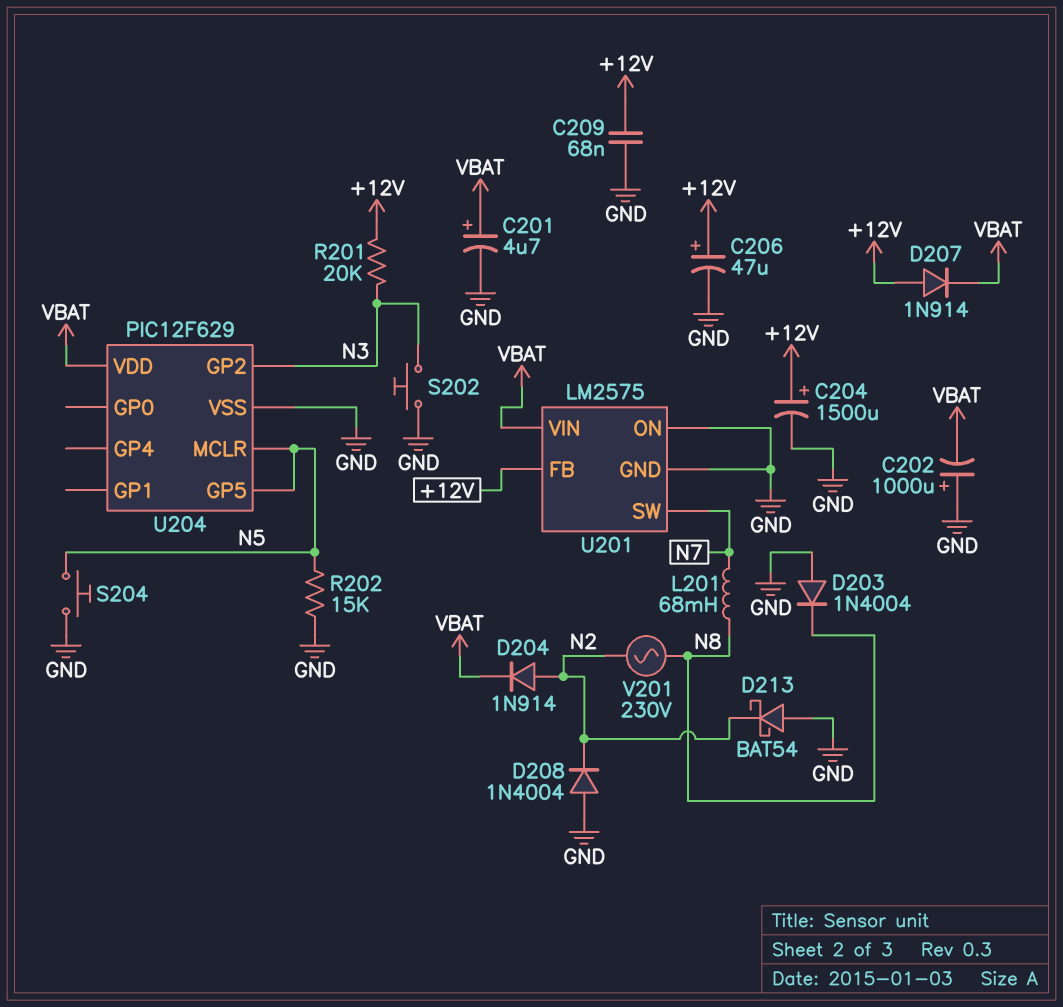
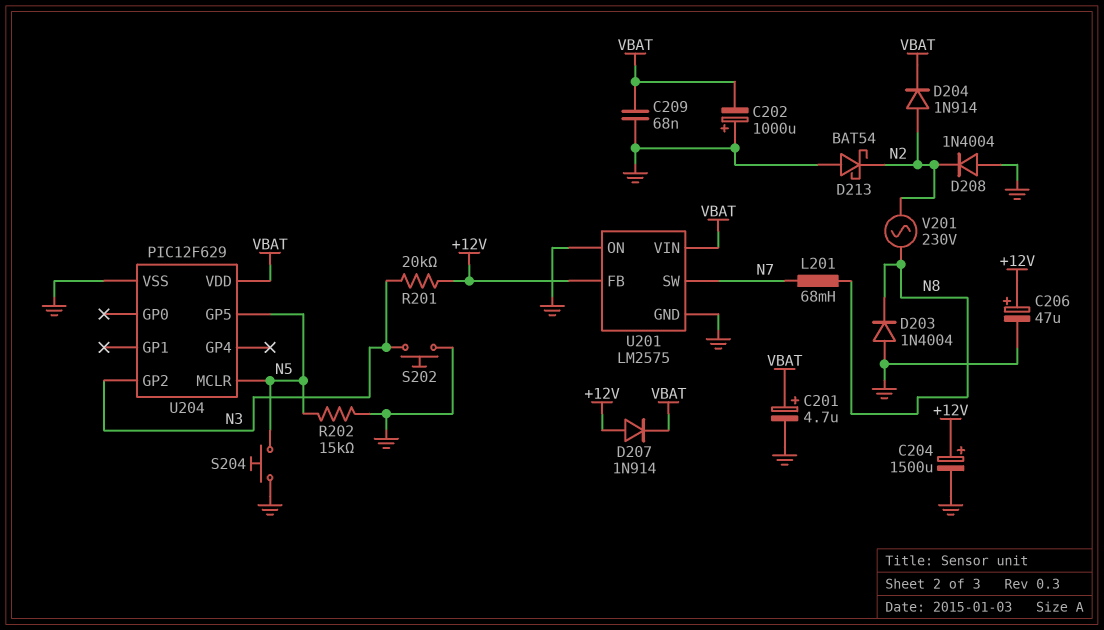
C209: 68nF (+12V, GND) -> 68nF (GND, VBAT)

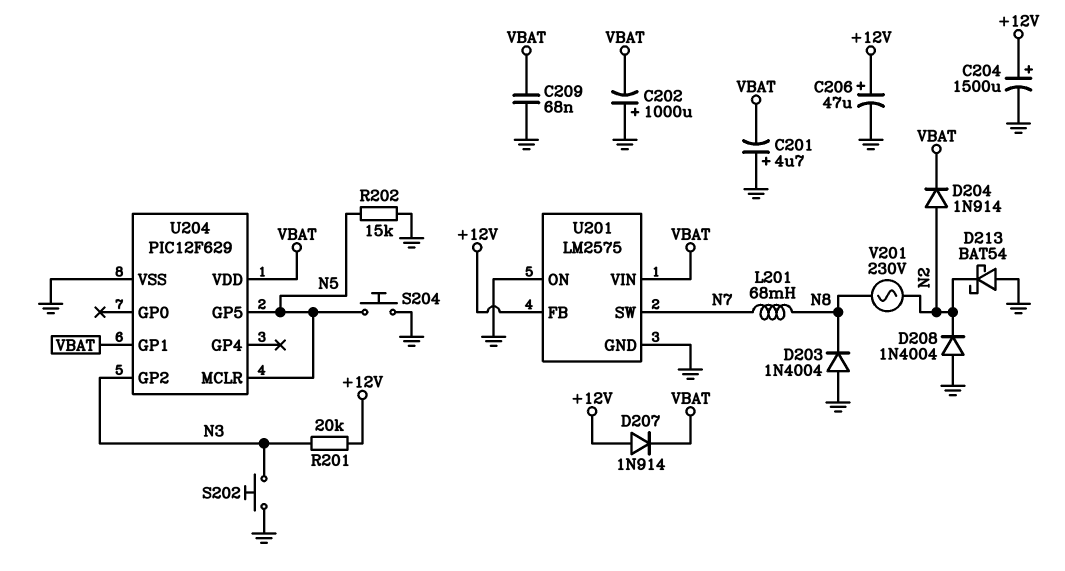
C201: 4.7uF (plus VBAT, minus GND) -> 4.7uF (plus GND, minus VBAT)
U204 pin GP1: none -> VBAT

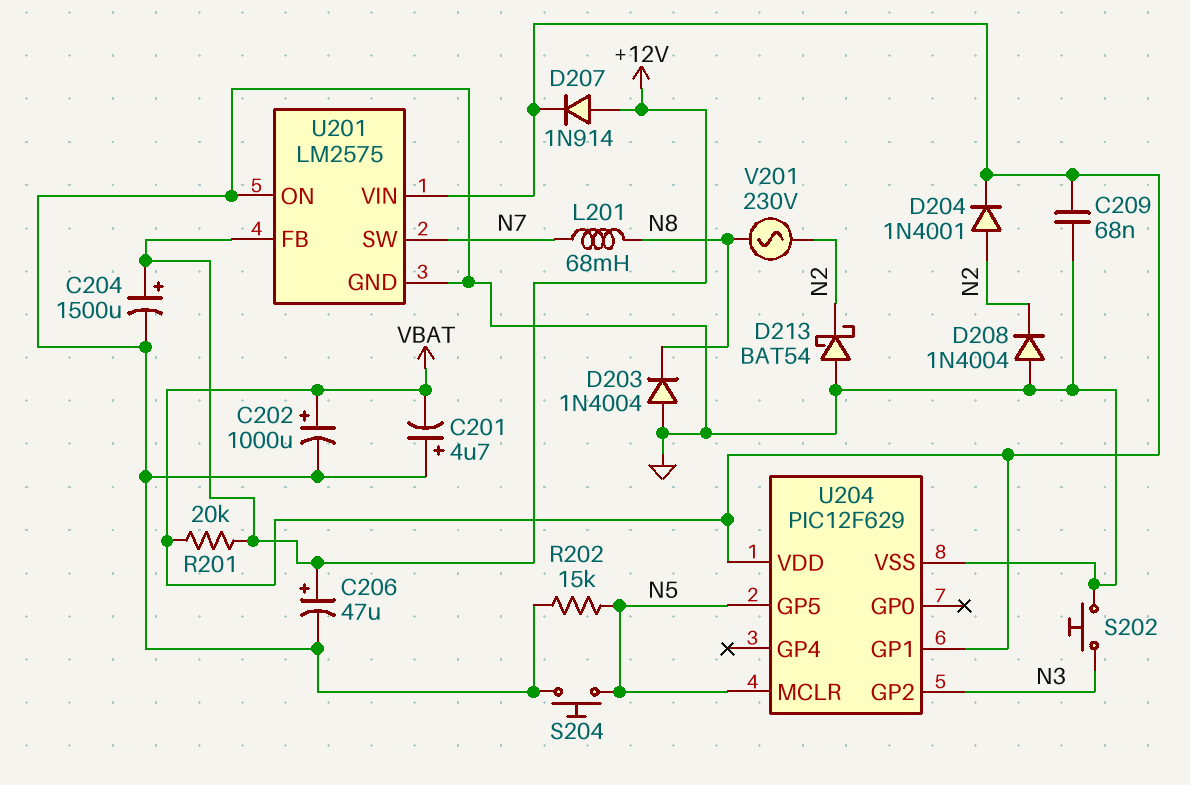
C202: 1000uF (plus GND, minus VBAT) -> 1000uF (plus VBAT, minus GND)
D204: diode 1N914 (A N2, K VBAT) -> diode 1N4001 (A N2, K VBAT)
R201: 20k (+12V, N3) -> 20k (+12V, VBAT)

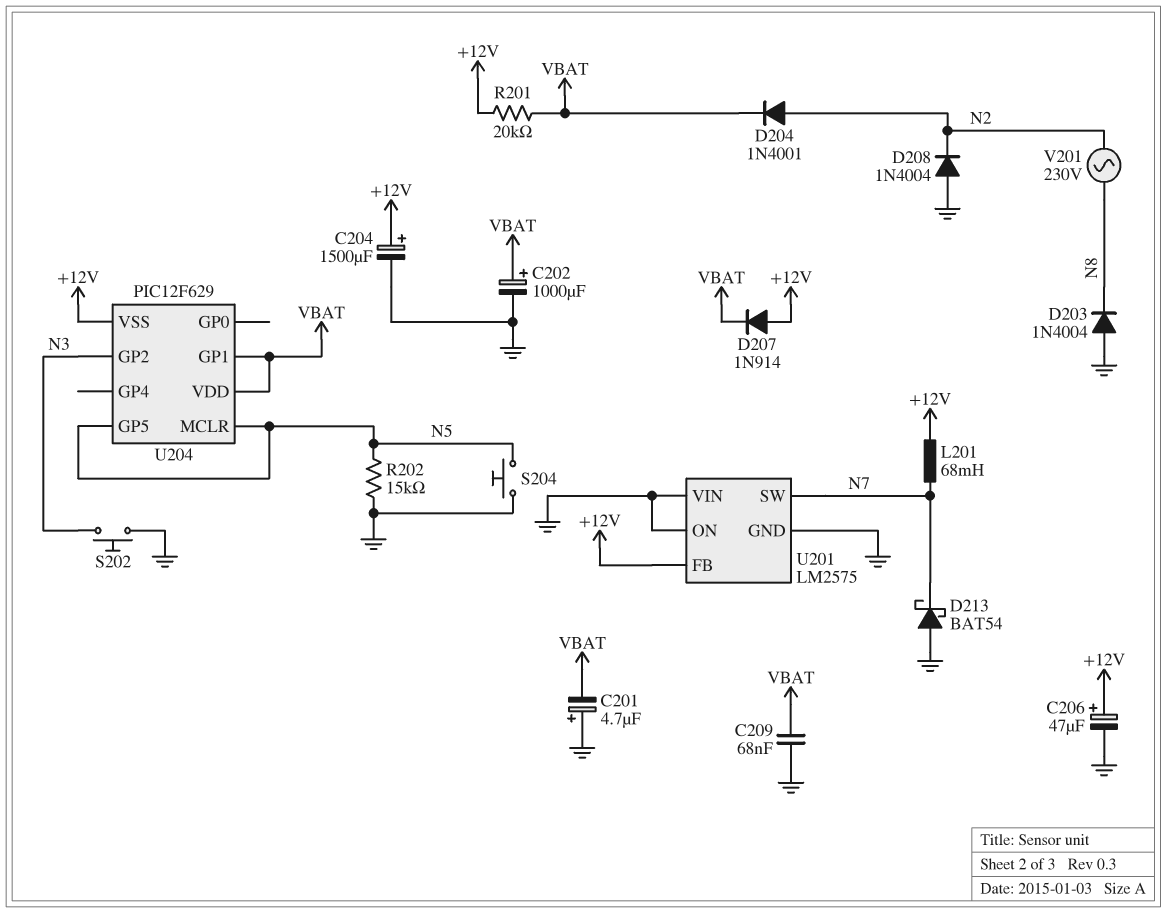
D213: schottky BAT54 (A GND, K N2) -> schottky BAT54 (A GND, K N7)
L201: 68mH (N7, N8) -> 68mH (+12V, N7)
U201 pin VIN: VBAT -> GND
U204 pin VSS: GND -> +12V

